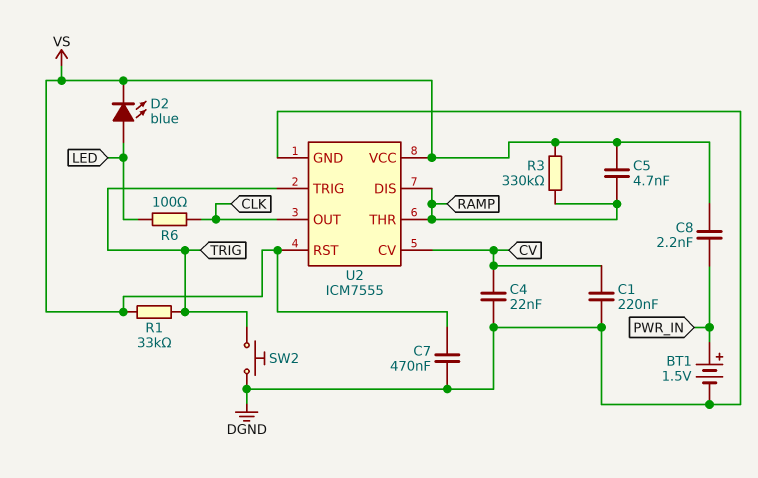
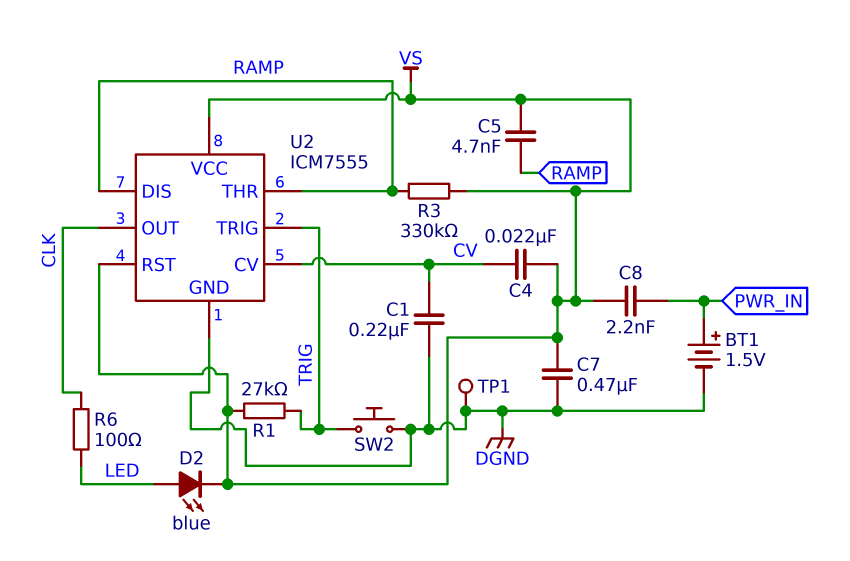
C4: 22nF (CV, DGND) -> 22nF (CV, VS)
R1: 33k (TRIG, VS) -> 27k (TRIG, VS)
TP1: none -> test point (DGND)

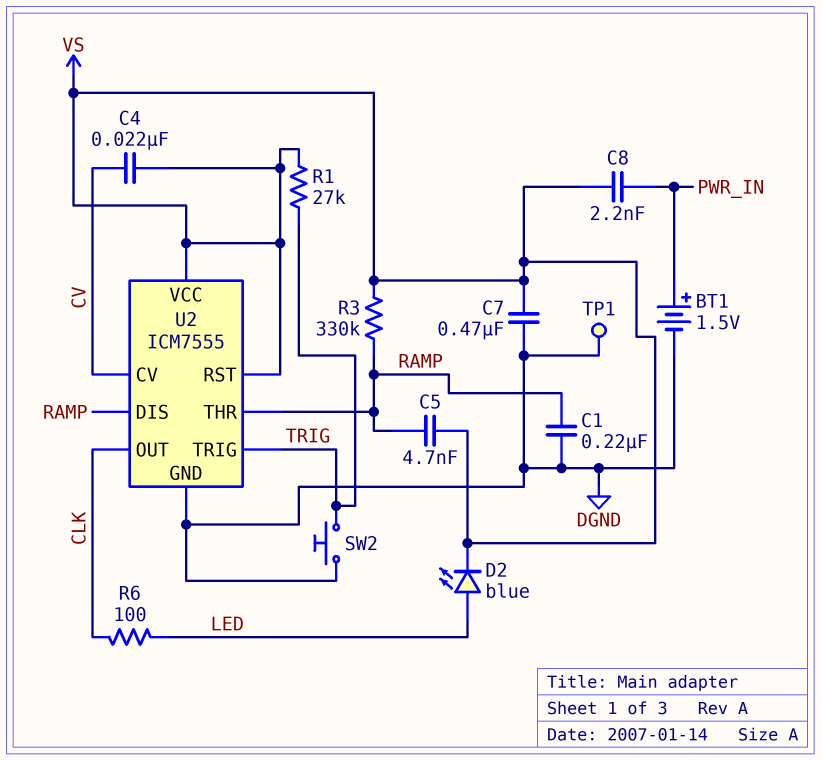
C1: 220nF (CV, DGND) -> 220nF (DGND, RAMP)

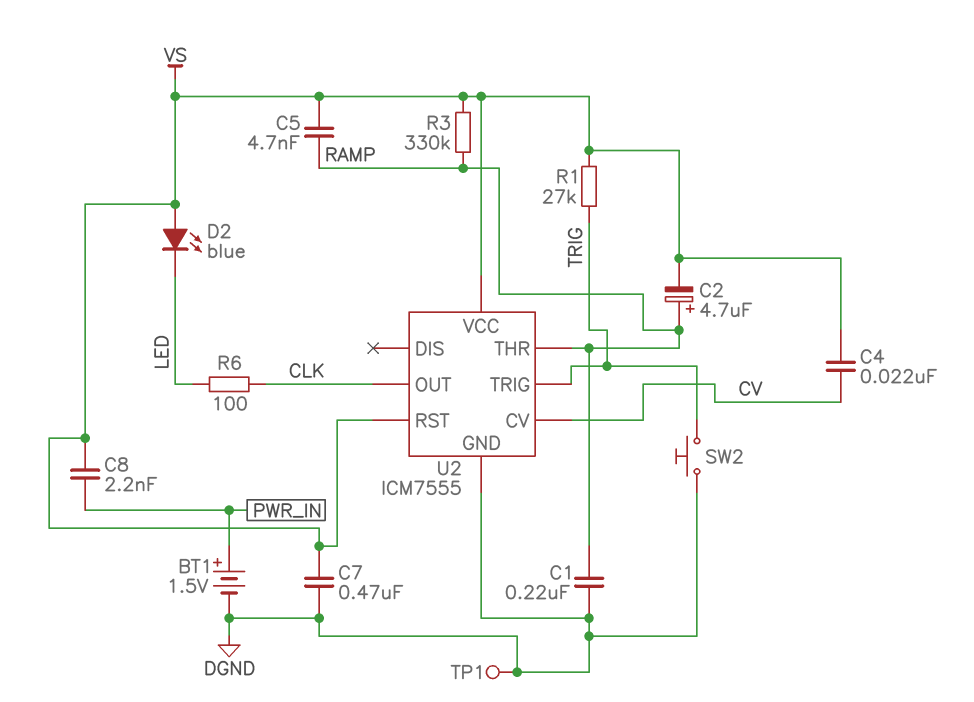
C2: none -> 4.7uF (plus RAMP, minus VS)
D2: LED blue (A LED, K VS) -> LED blue (A VS, K LED)
U2 pin DIS: RAMP -> none

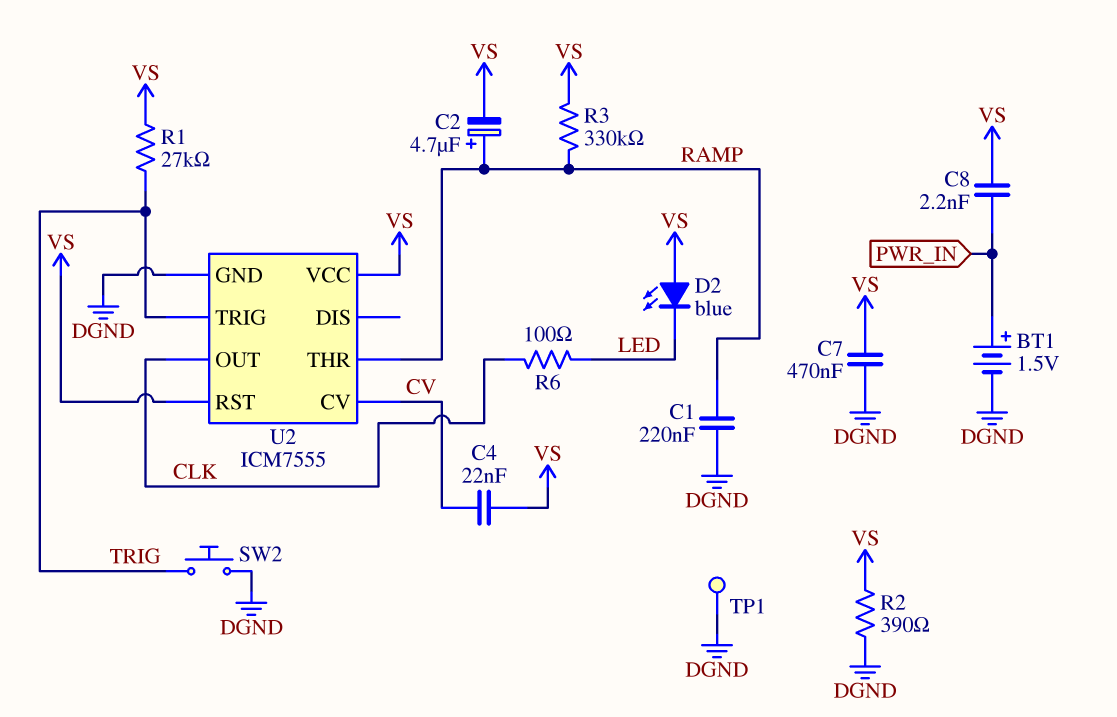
C5: 4.7nF (RAMP, VS) -> none
R2: none -> 390 (DGND, VS)

